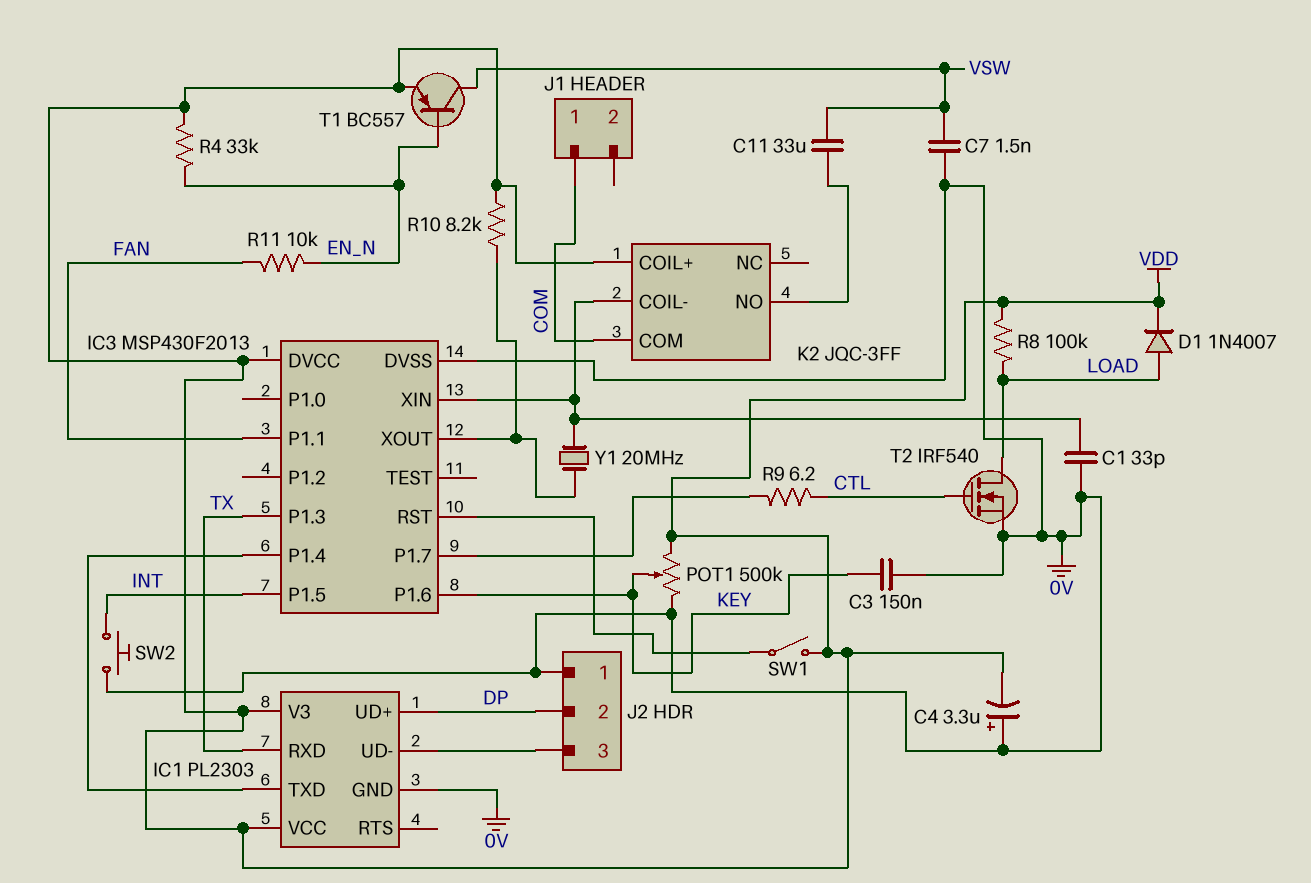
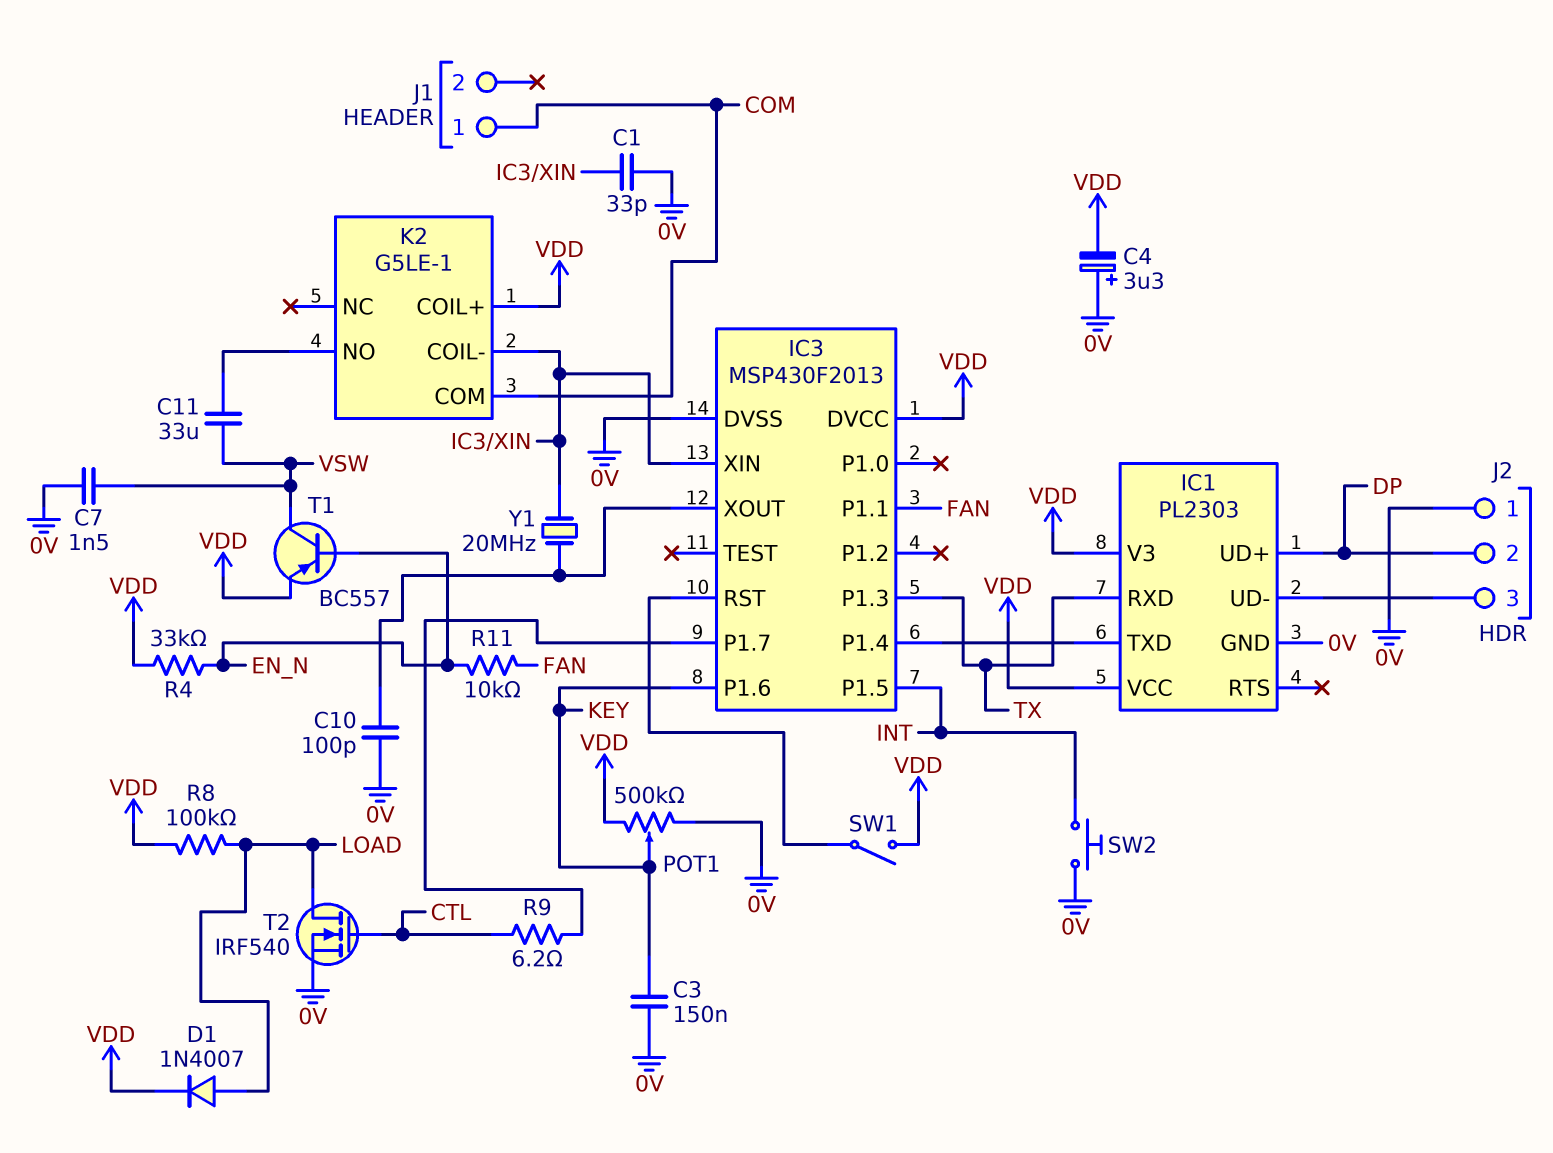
C10: none -> 100pF (0V, IC3/XOUT)
K2: JQC-3FF -> G5LE-1
R10: 8.2k (IC3/XOUT, VDD) -> none

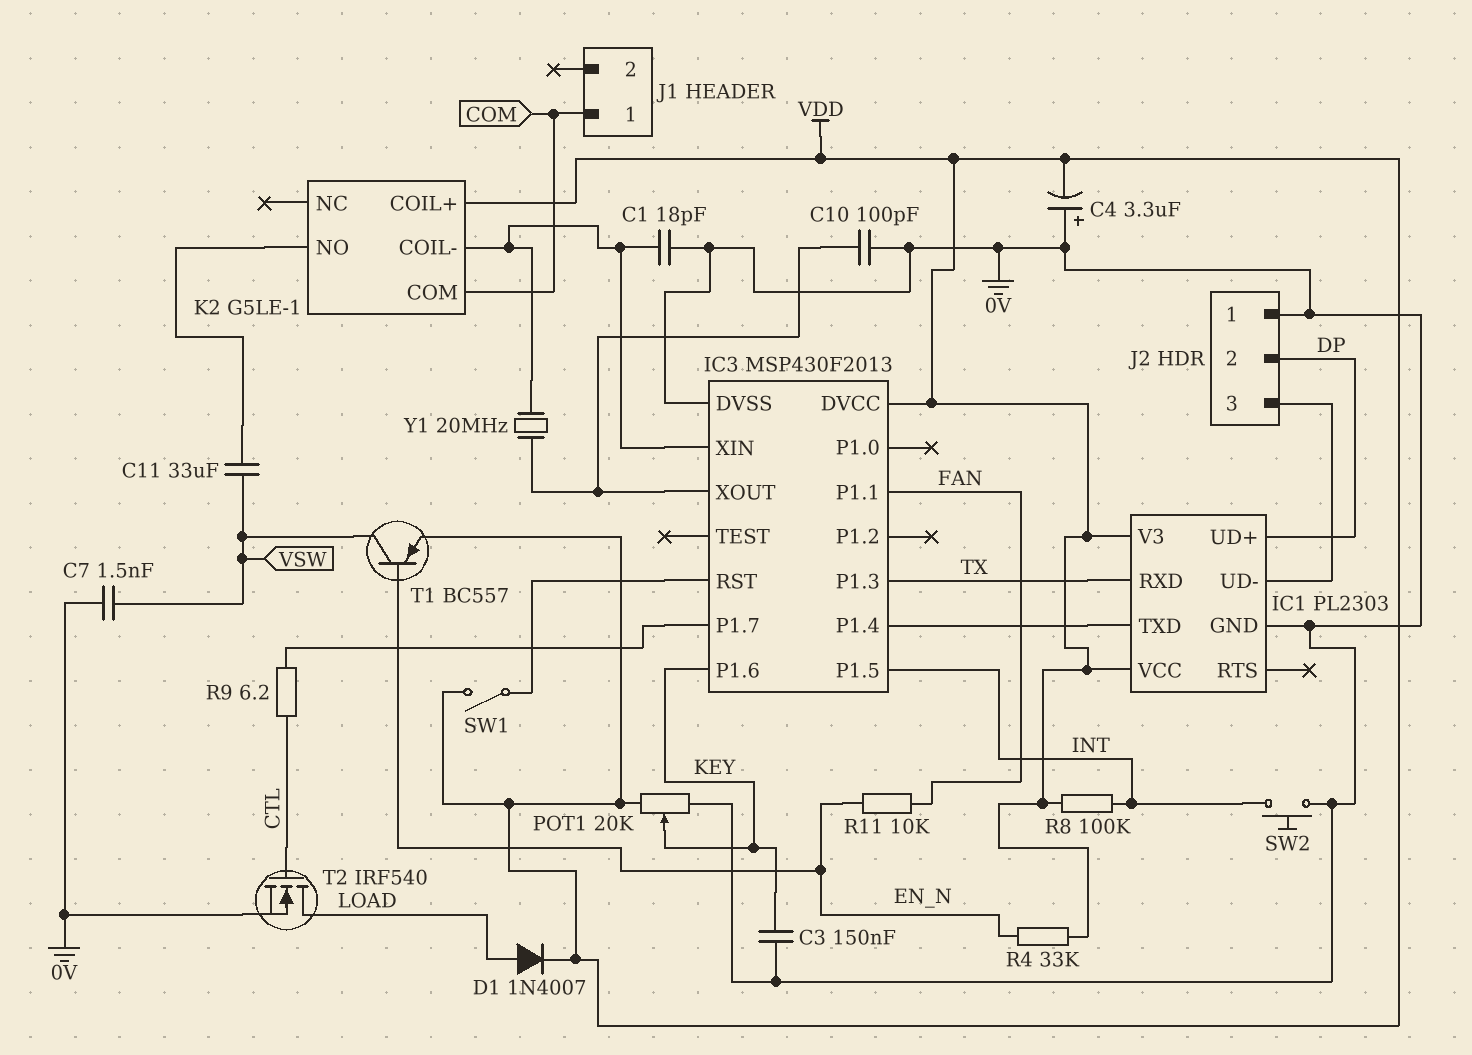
C1: 33pF (0V, IC3/XIN) -> 18pF (0V, IC3/XIN)
POT1: 500k (0V, VDD, wiper KEY) -> 20k (0V, VDD, wiper KEY)
R8: 100k (LOAD, VDD) -> 100k (INT, VDD)

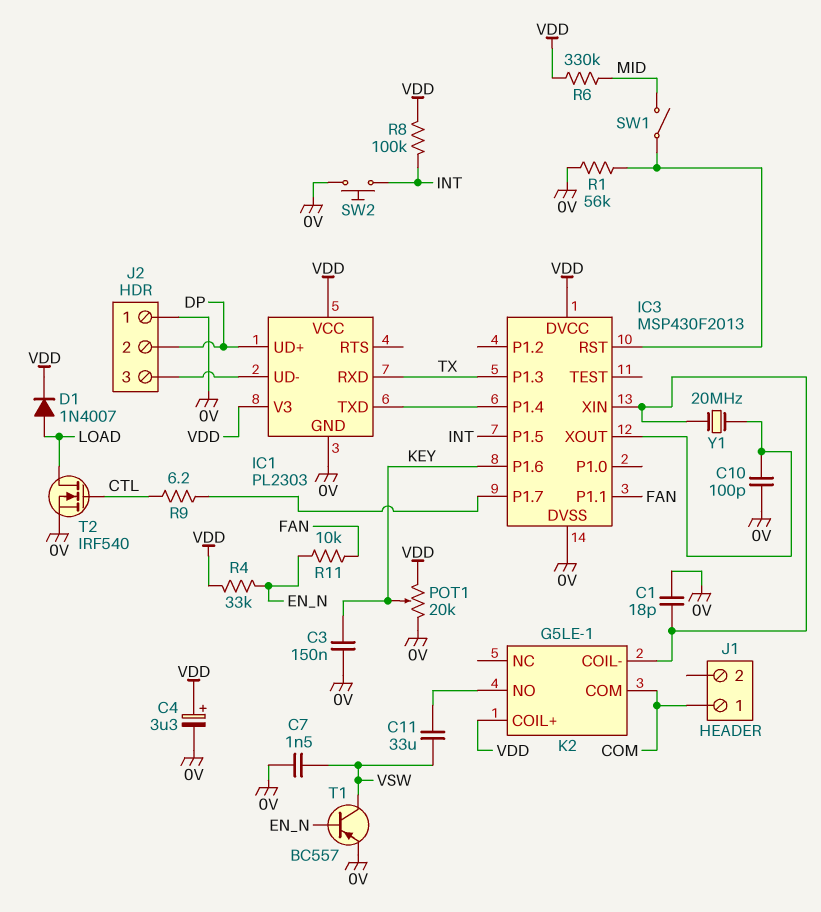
C4: 3.3uF (plus 0V, minus VDD) -> 3.3uF (plus VDD, minus 0V)
R1: none -> 56k (0V, IC3/RST)
R6: none -> 330k (MID, VDD)
SW1: switch (IC3/RST, VDD) -> switch (IC3/RST, MID)
T1: PNP BC557 (B EN_N, C VSW, E VDD) -> PNP BC557 (B EN_N, C VSW, E 0V)

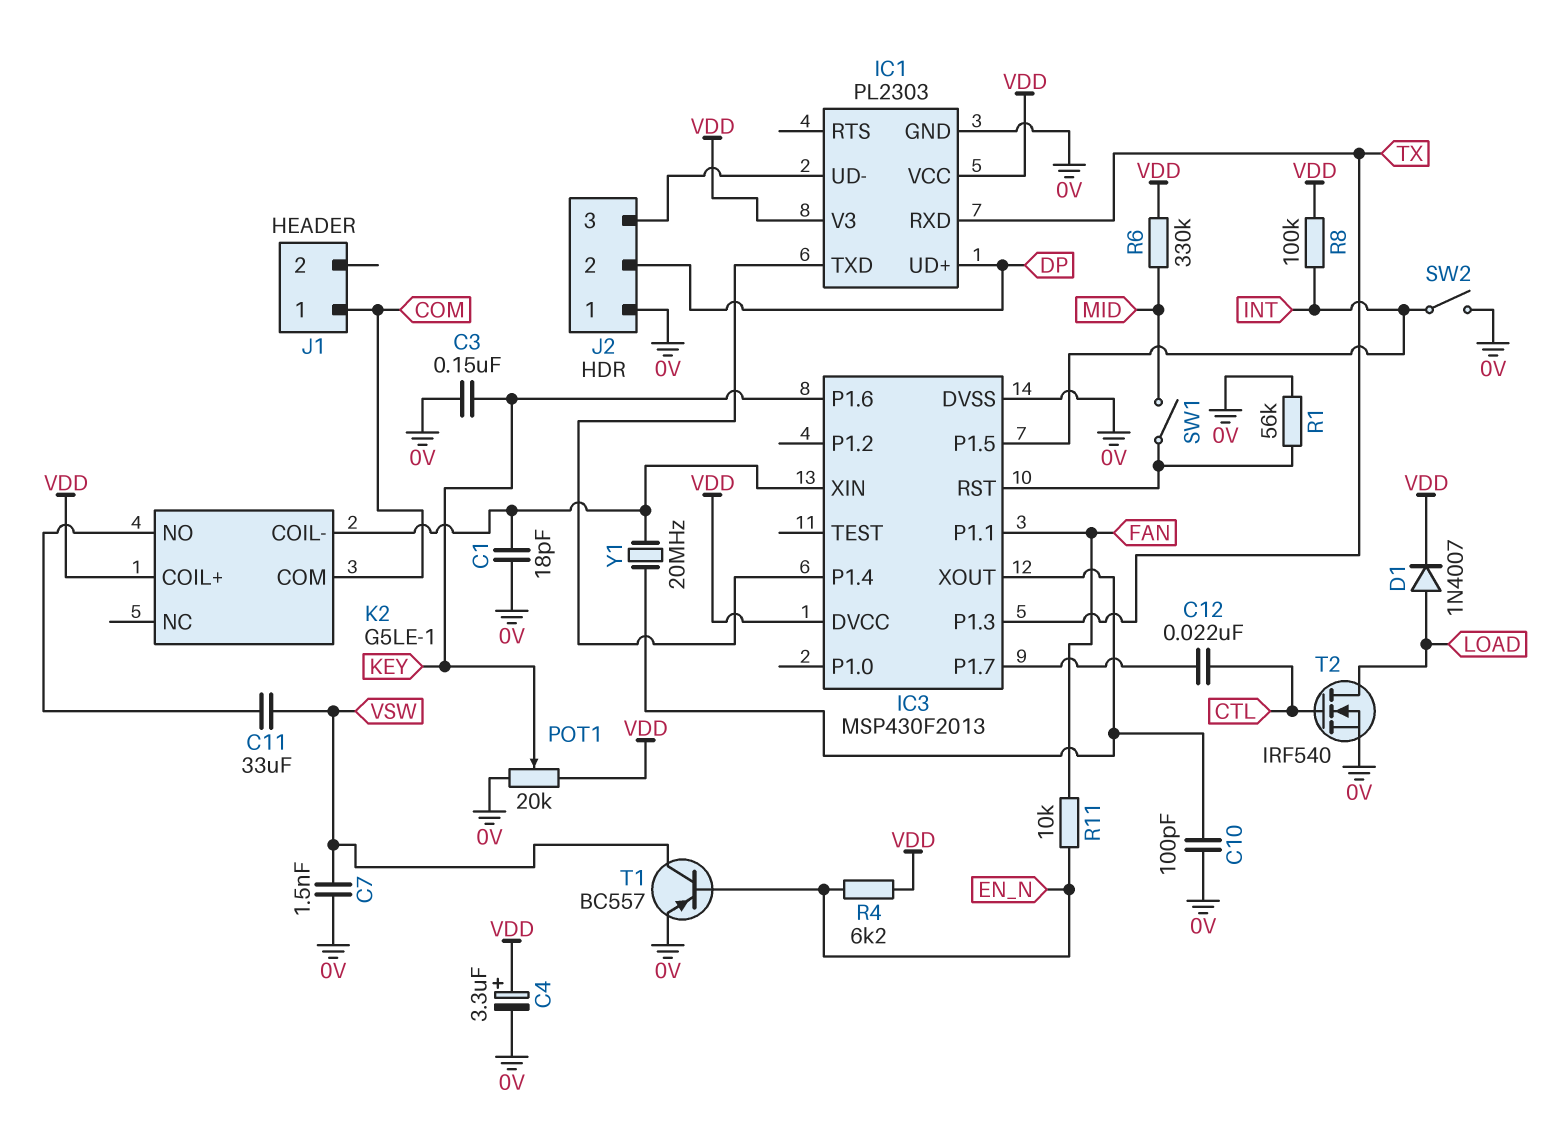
C12: none -> 22nF (CTL, IC3/P1.7)
R4: 33k (EN_N, VDD) -> 6.2k (EN_N, VDD)
R9: 6.2 (CTL, IC3/P1.7) -> none
SW2: button (0V, INT) -> switch (0V, INT)

